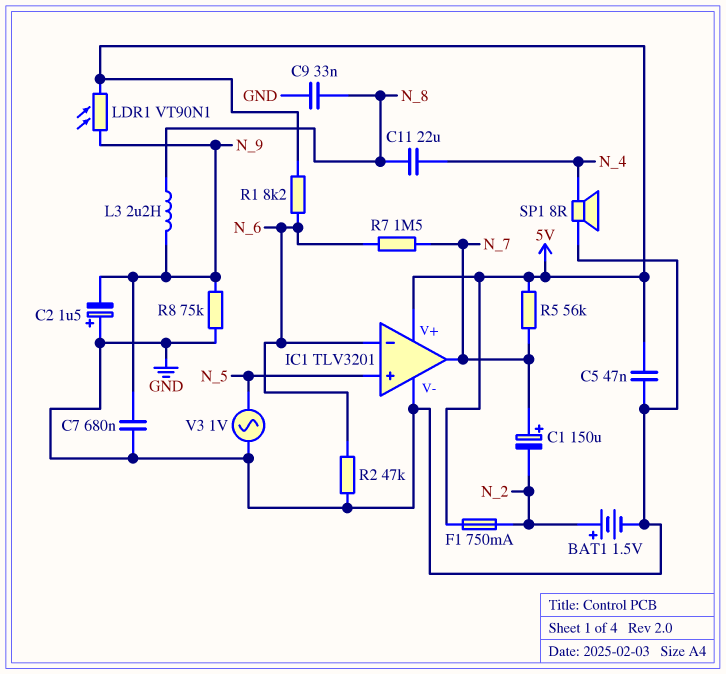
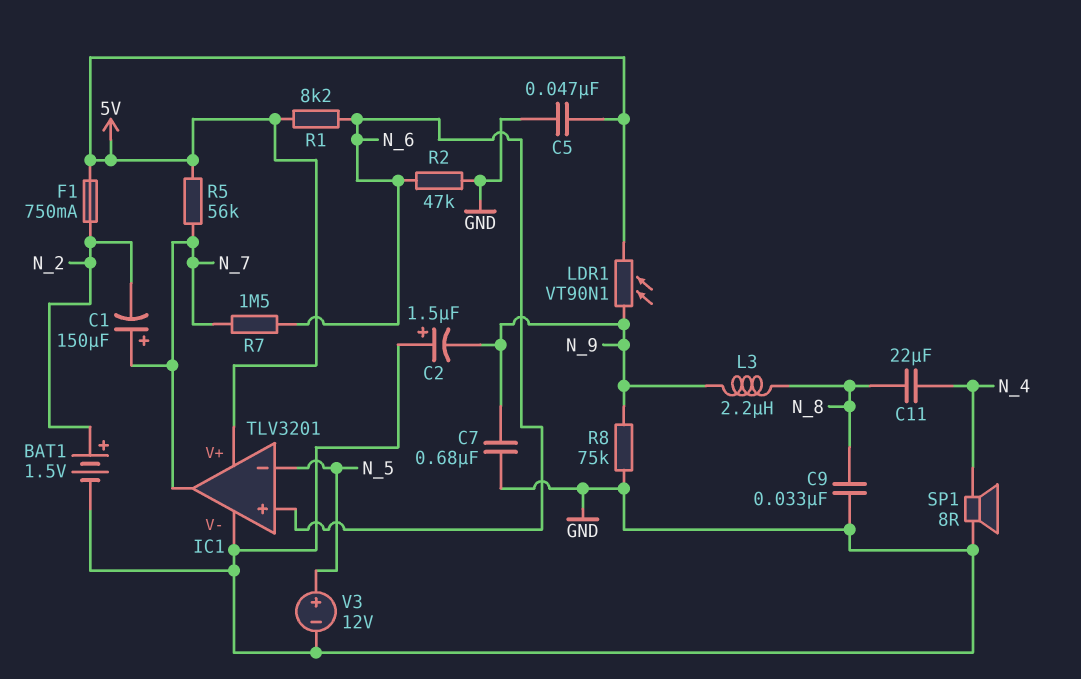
IC1 pin in+: N_5 -> N_6
IC1 pin in-: N_6 -> N_5
V3: AC 1V (GND, N_5) -> 12V (plus N_5, minus GND)

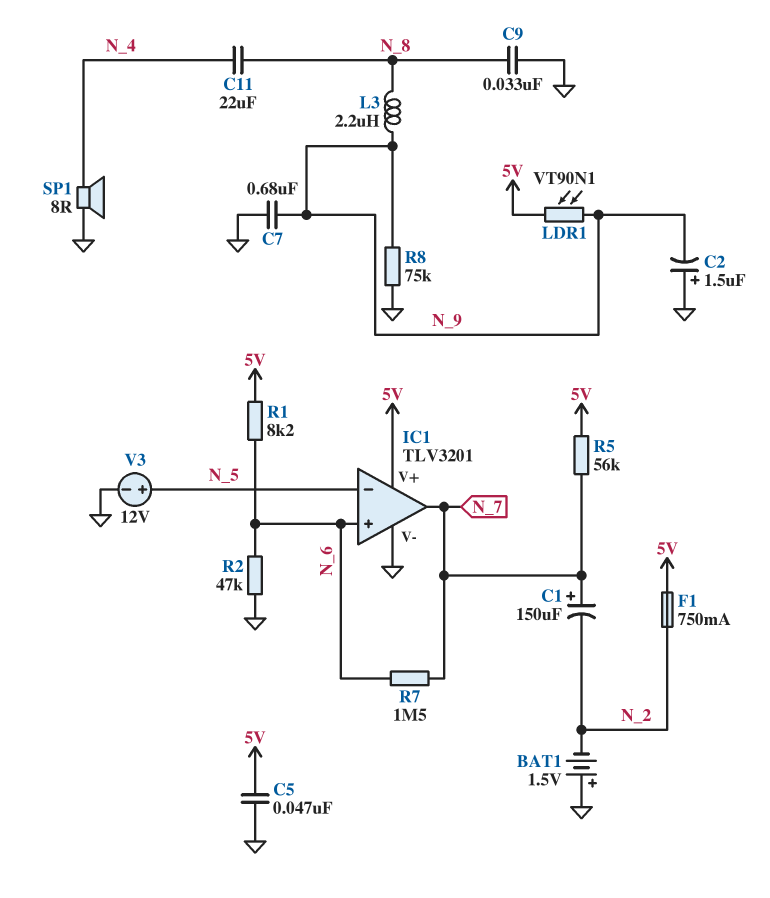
BAT1: 1.5V (plus N_2, minus GND) -> 1.5V (plus GND, minus N_2)

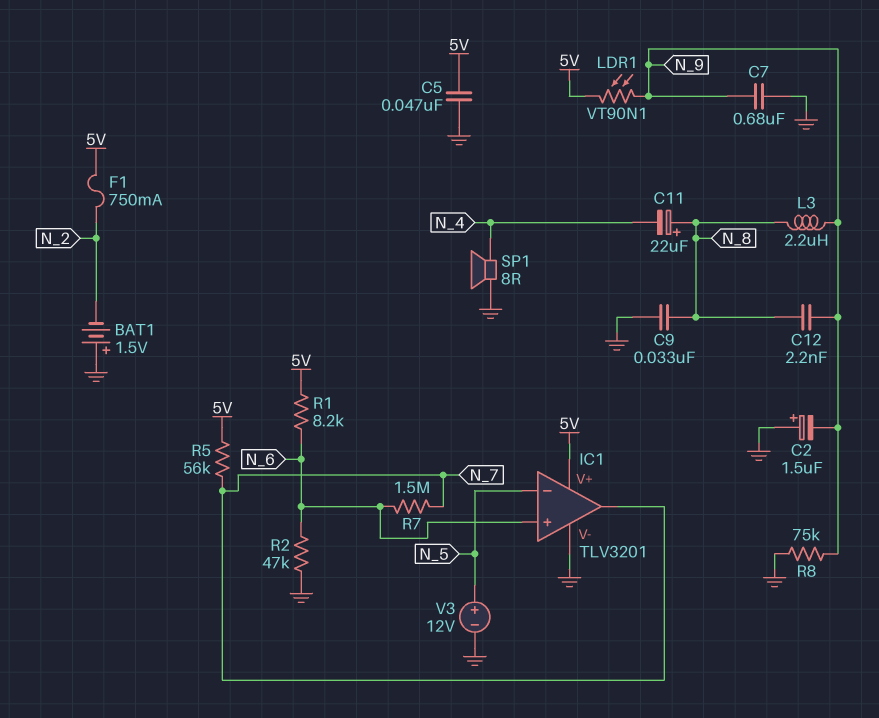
C1: 150uF (plus N_7, minus N_2) -> none
C11: 22uF (N_4, N_8) -> 22uF (plus N_8, minus N_4)
C12: none -> 2.2nF (N_8, N_9)

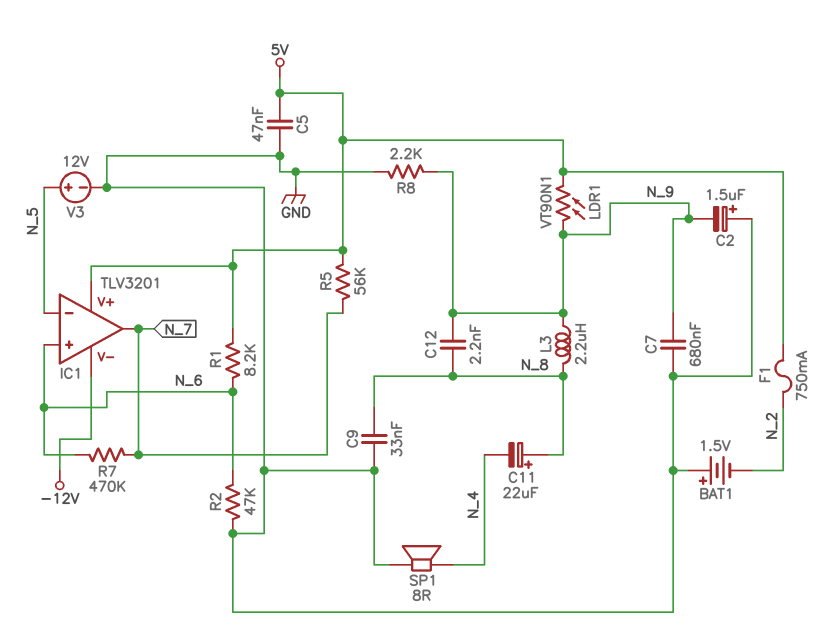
IC1 pin V-: GND -> -12V
R7: 1.5M (N_6, N_7) -> 470k (N_6, N_7)
R8: 75k (GND, N_9) -> 2.2k (GND, N_9)

